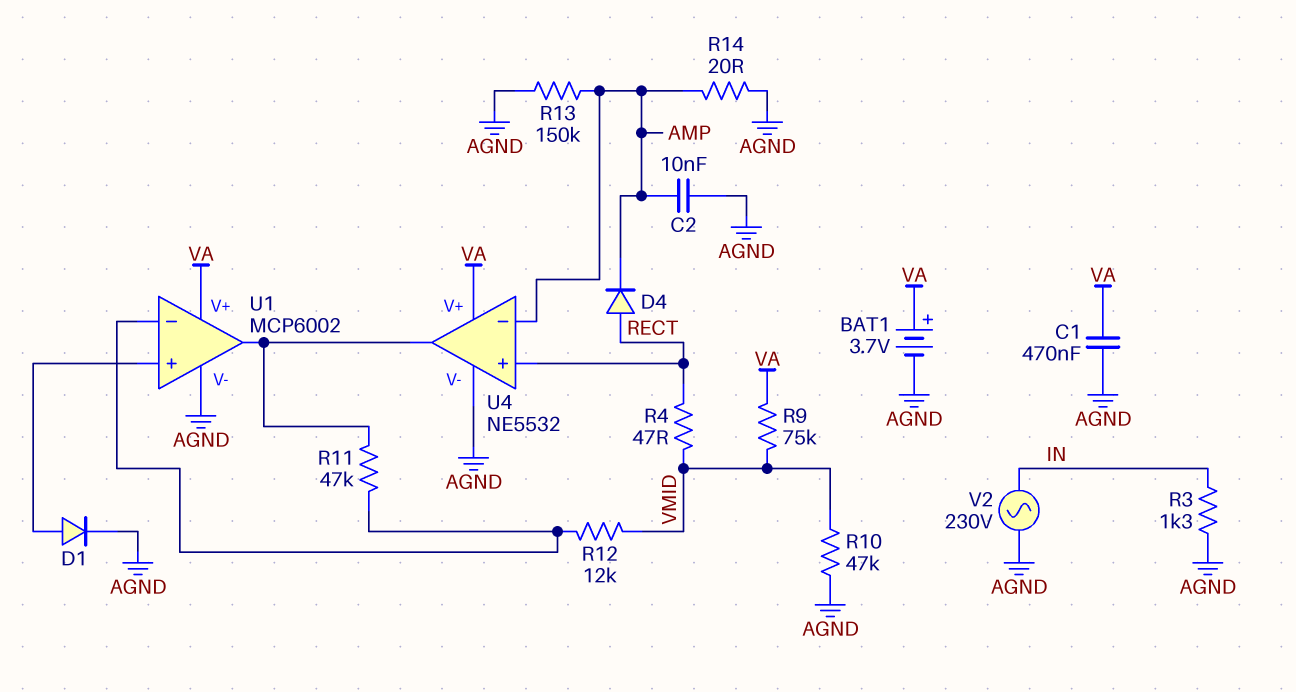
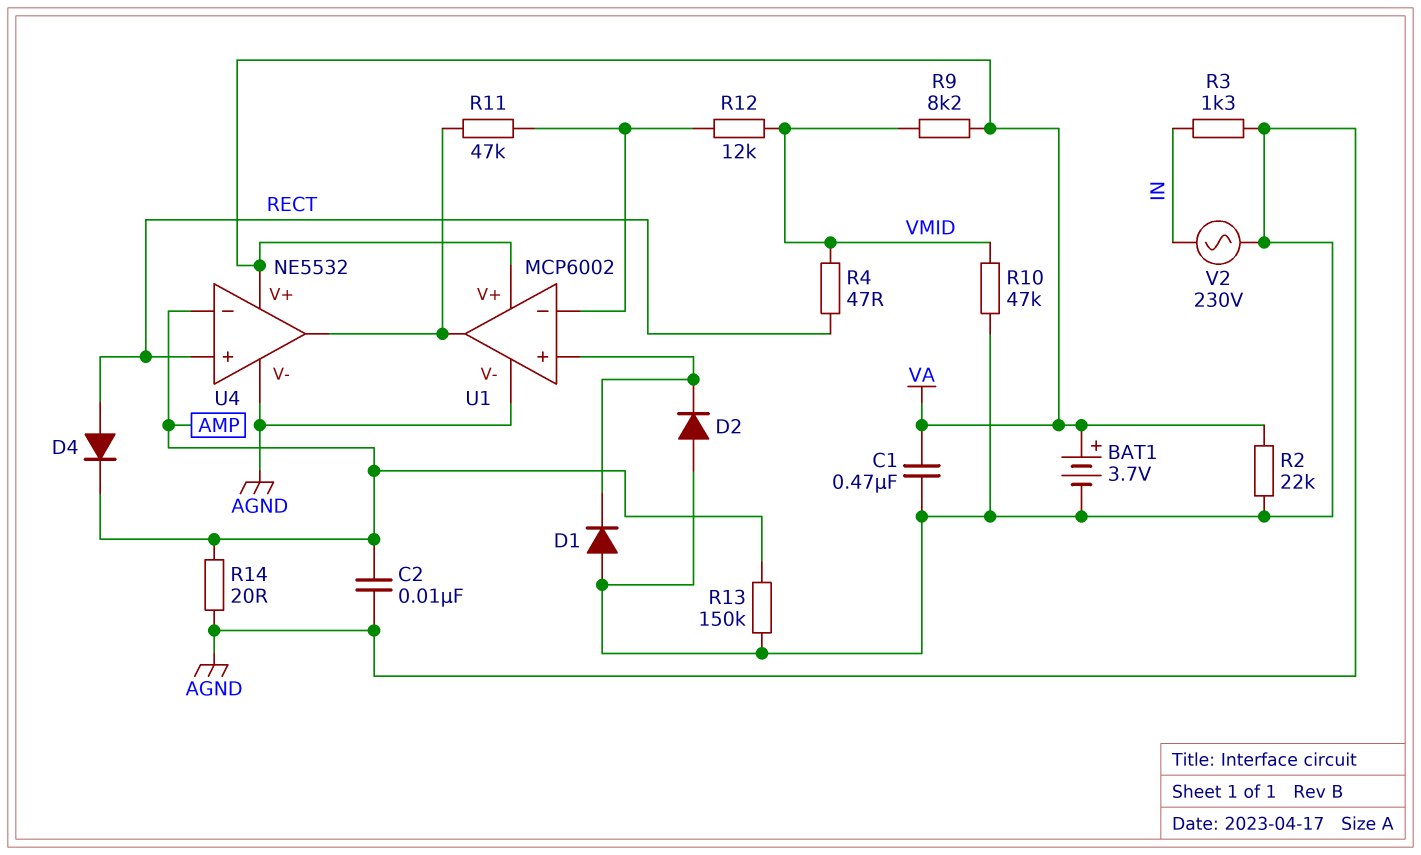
D1: diode (A U1/in+, K AGND) -> diode (A AGND, K U1/in+)
D2: none -> diode (A AGND, K U1/in+)
R2: none -> 22k (AGND, VA)
R9: 75k (VA, VMID) -> 8.2k (VA, VMID)

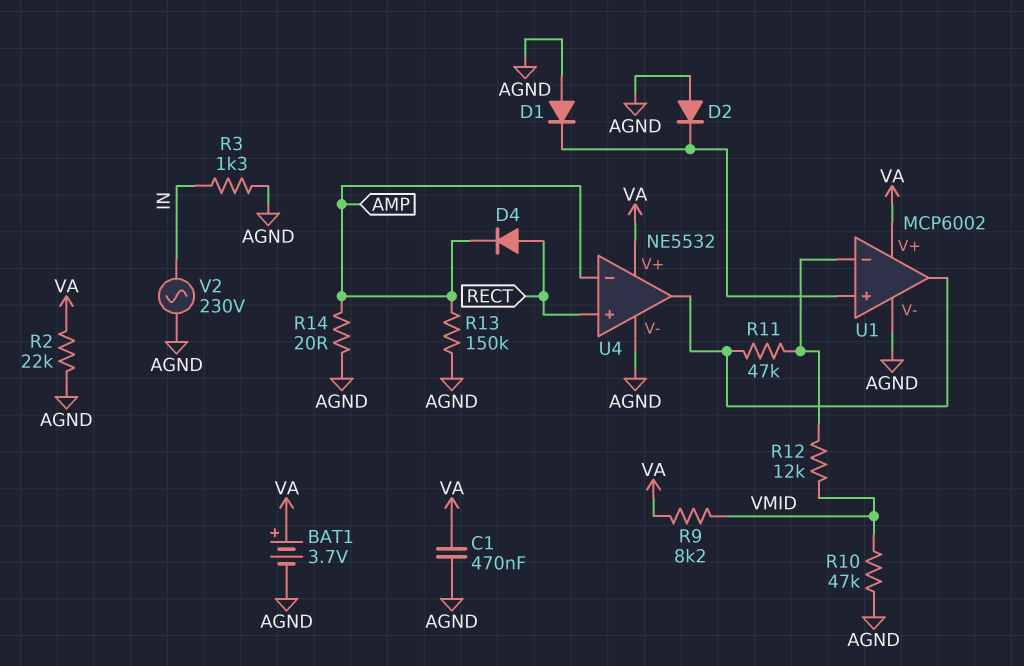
C2: 10nF (AGND, AMP) -> none
R4: 47 (RECT, VMID) -> none

